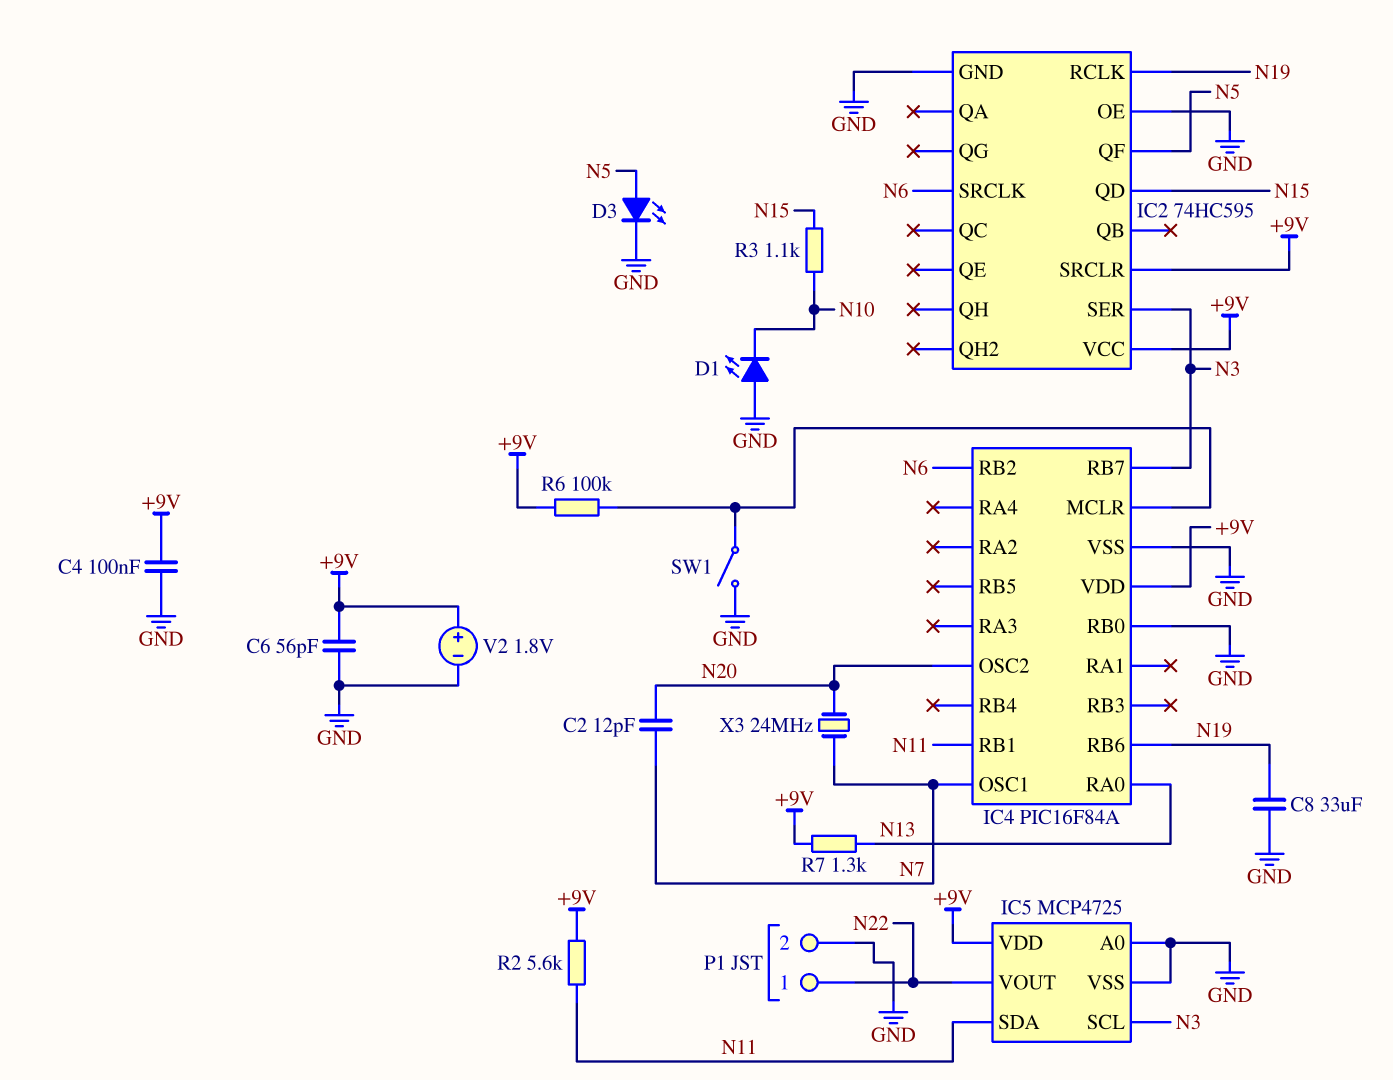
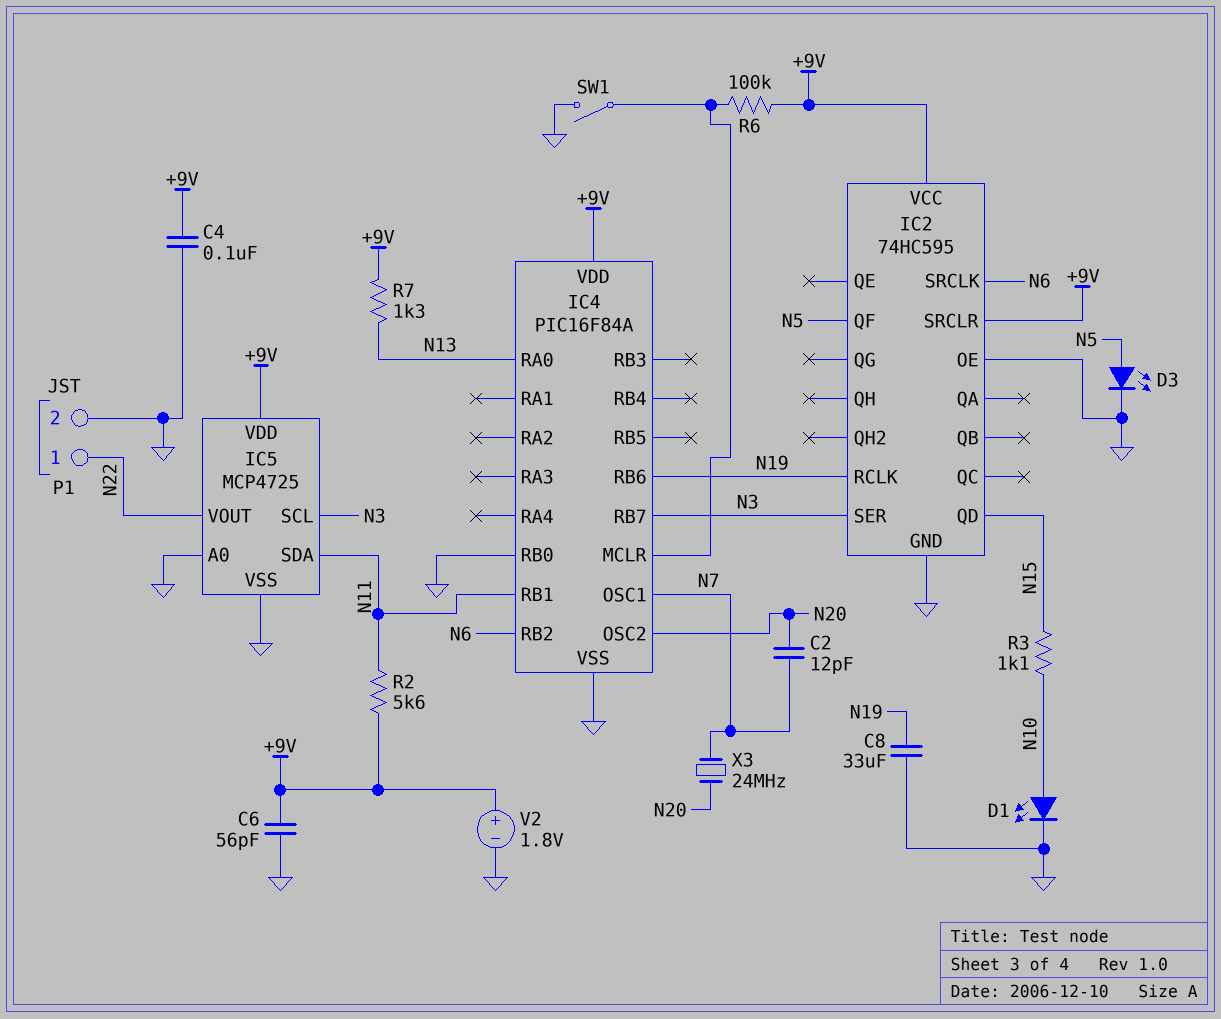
D1: LED (A GND, K N10) -> LED (A N10, K GND)

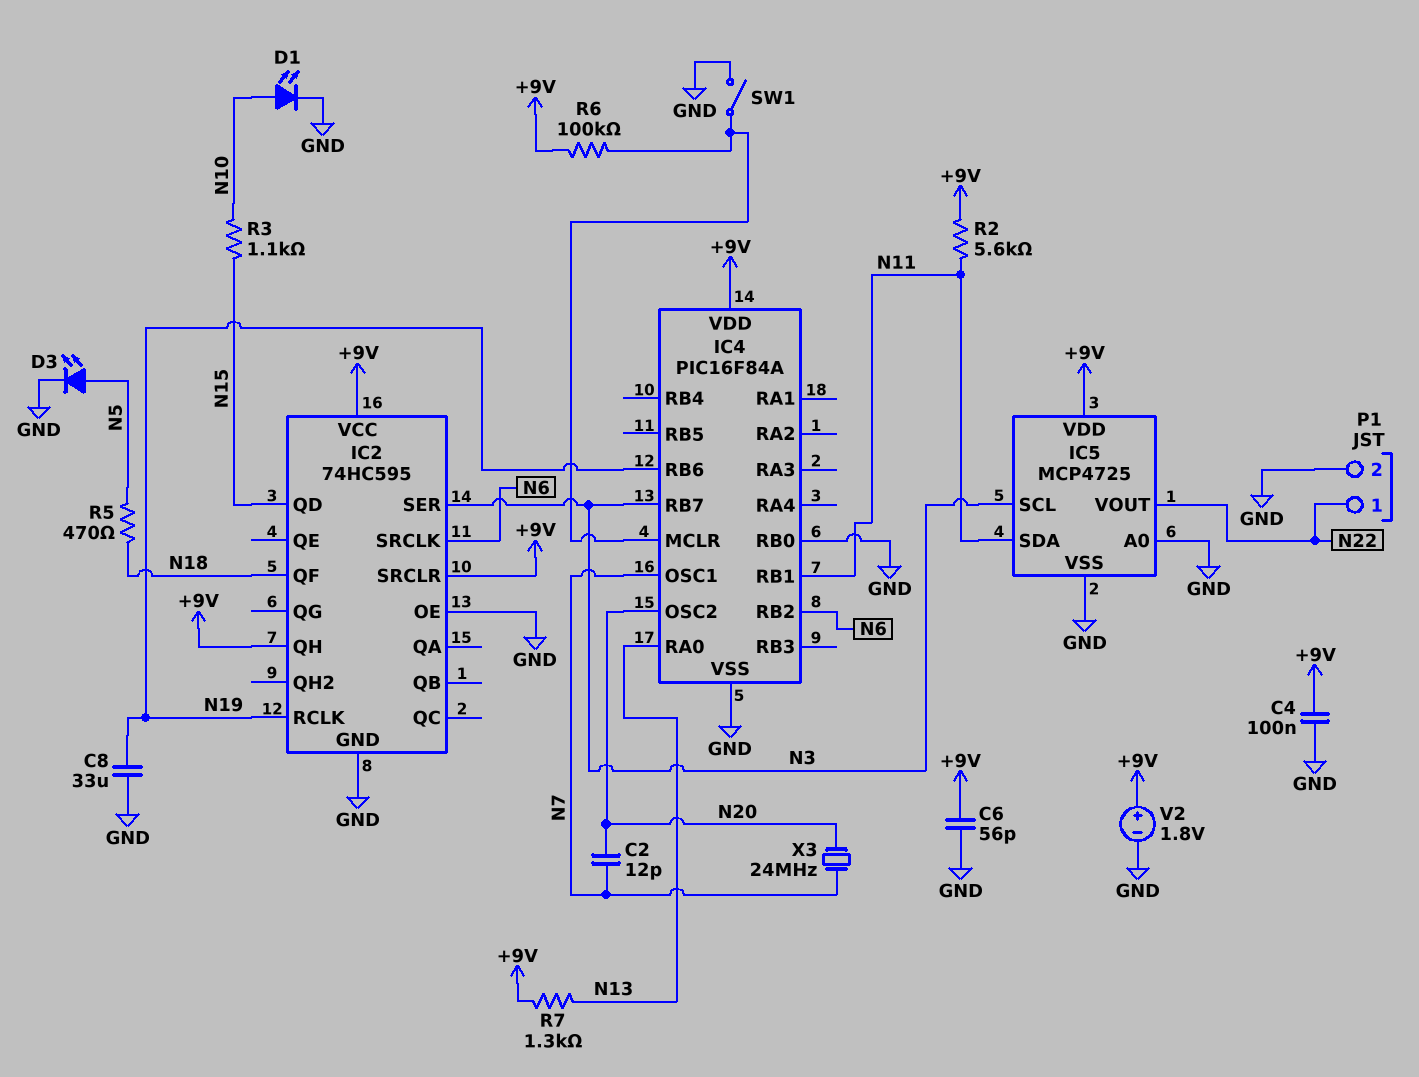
IC2 pin QF: N5 -> N18
IC2 pin QH: none -> +9V
R5: none -> 470 (N5, N18)

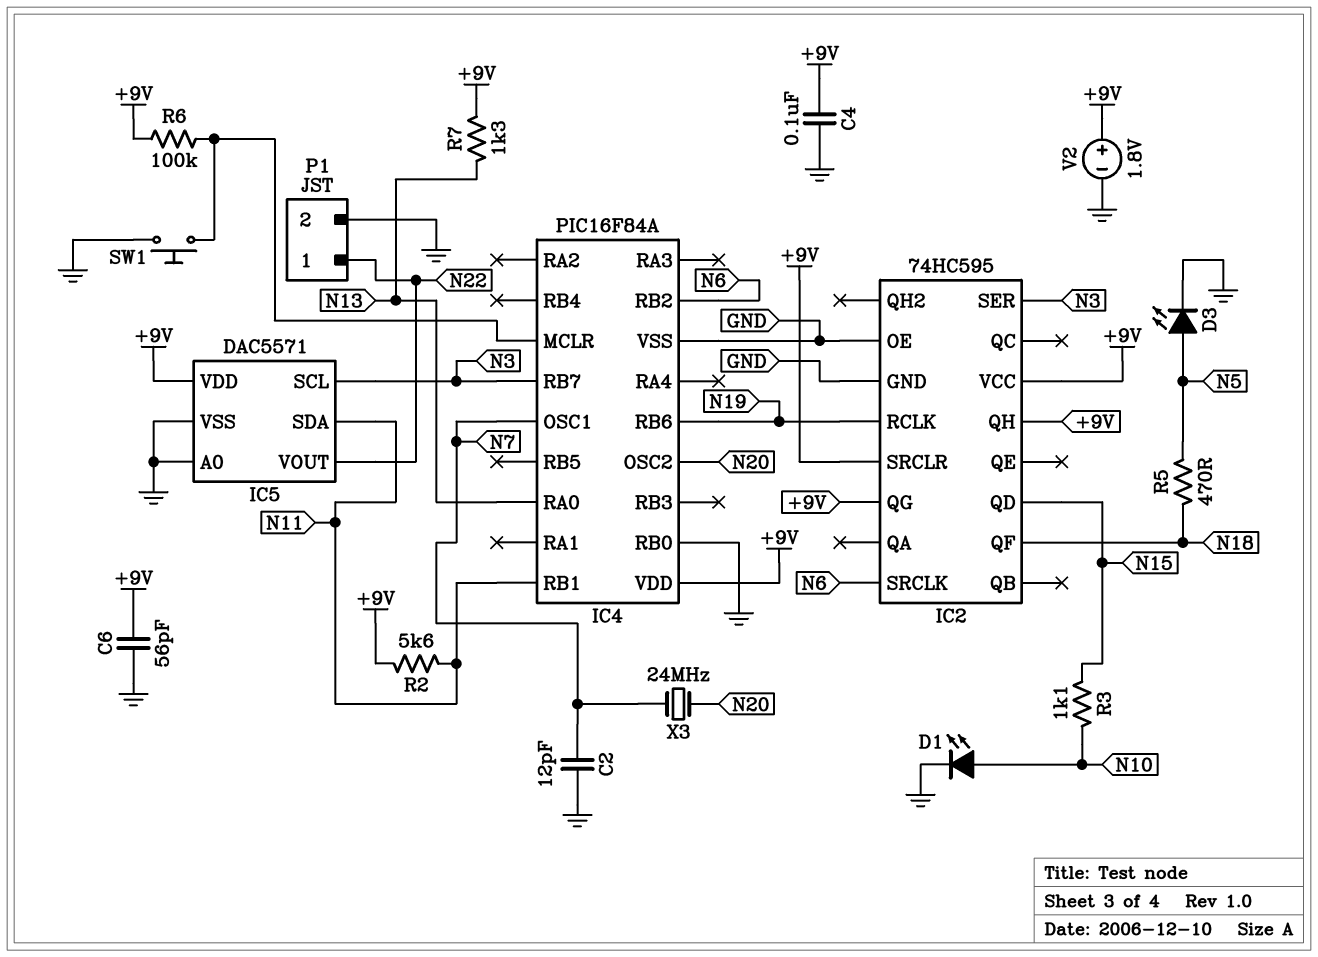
C2: 12pF (N7, N20) -> 12pF (GND, N7)
C8: 33uF (GND, N19) -> none
IC2 pin QG: none -> +9V
IC5: MCP4725 -> DAC5571
SW1: switch (GND, IC4/MCLR) -> button (GND, IC4/MCLR)

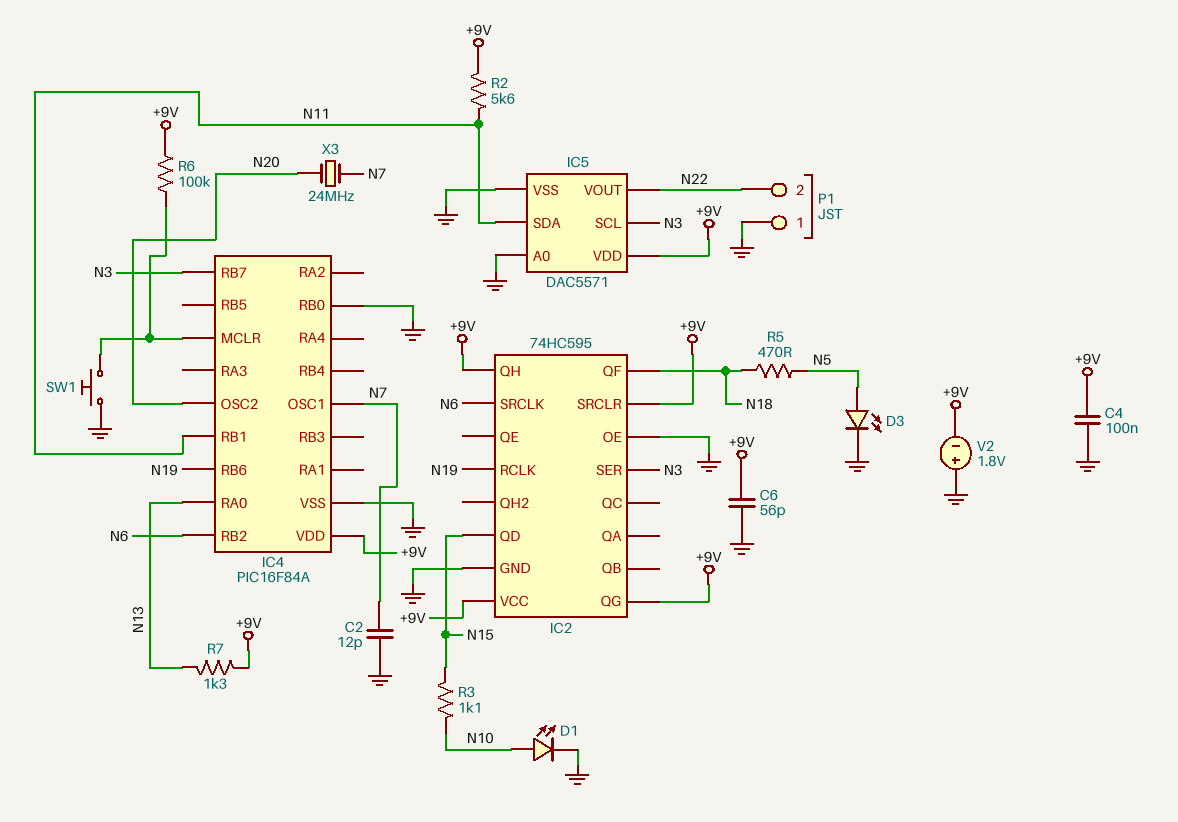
P1 pin 1: N22 -> GND
P1 pin 2: GND -> N22
V2: 1.8V (plus +9V, minus GND) -> 1.8V (plus GND, minus +9V)

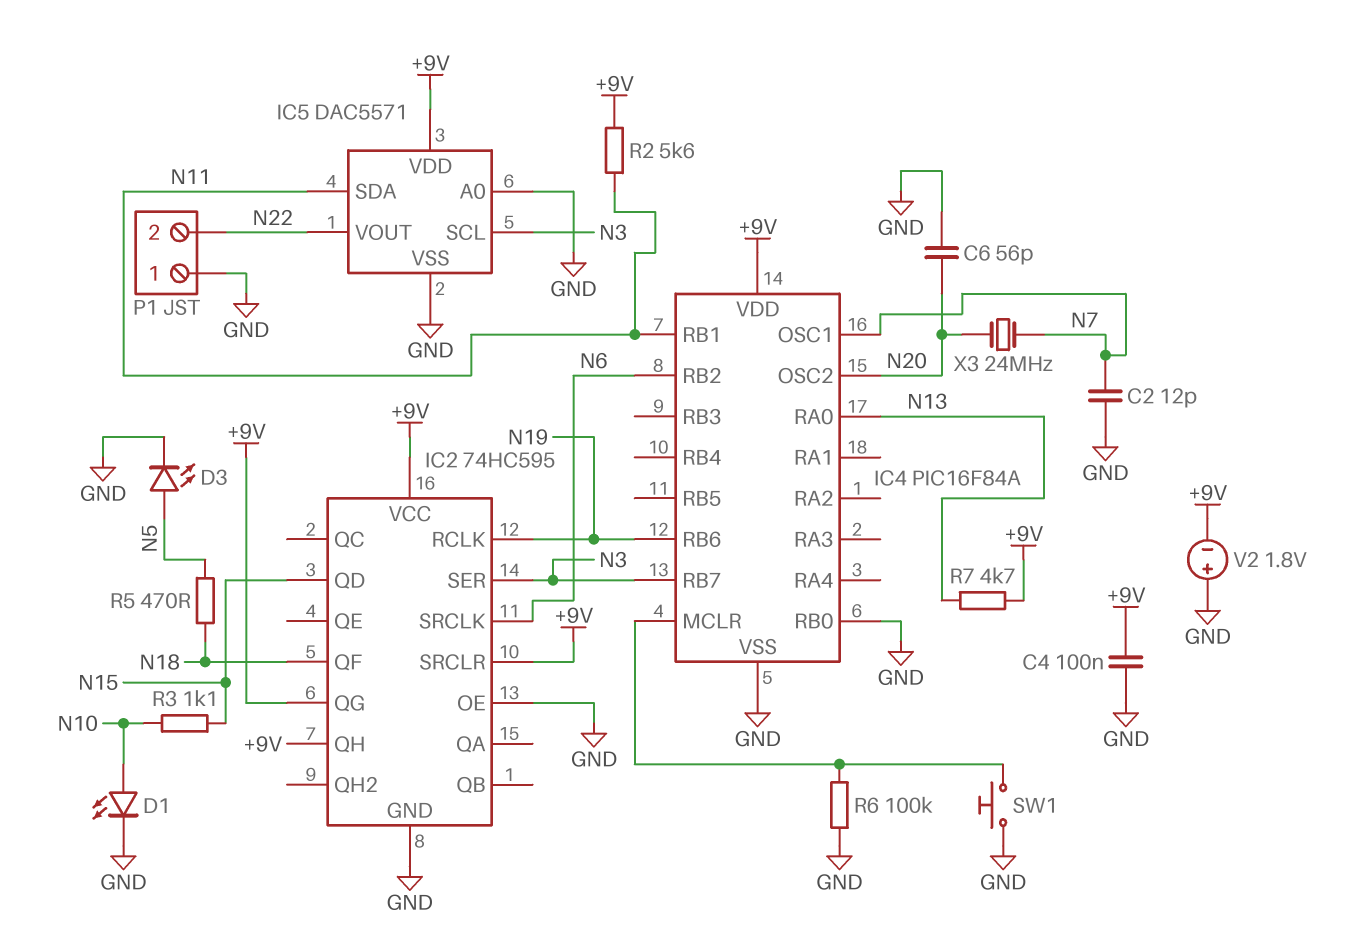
C6: 56pF (+9V, GND) -> 56pF (GND, N20)
R6: 100k (+9V, IC4/MCLR) -> 100k (GND, IC4/MCLR)
R7: 1.3k (+9V, N13) -> 4.7k (+9V, N13)

